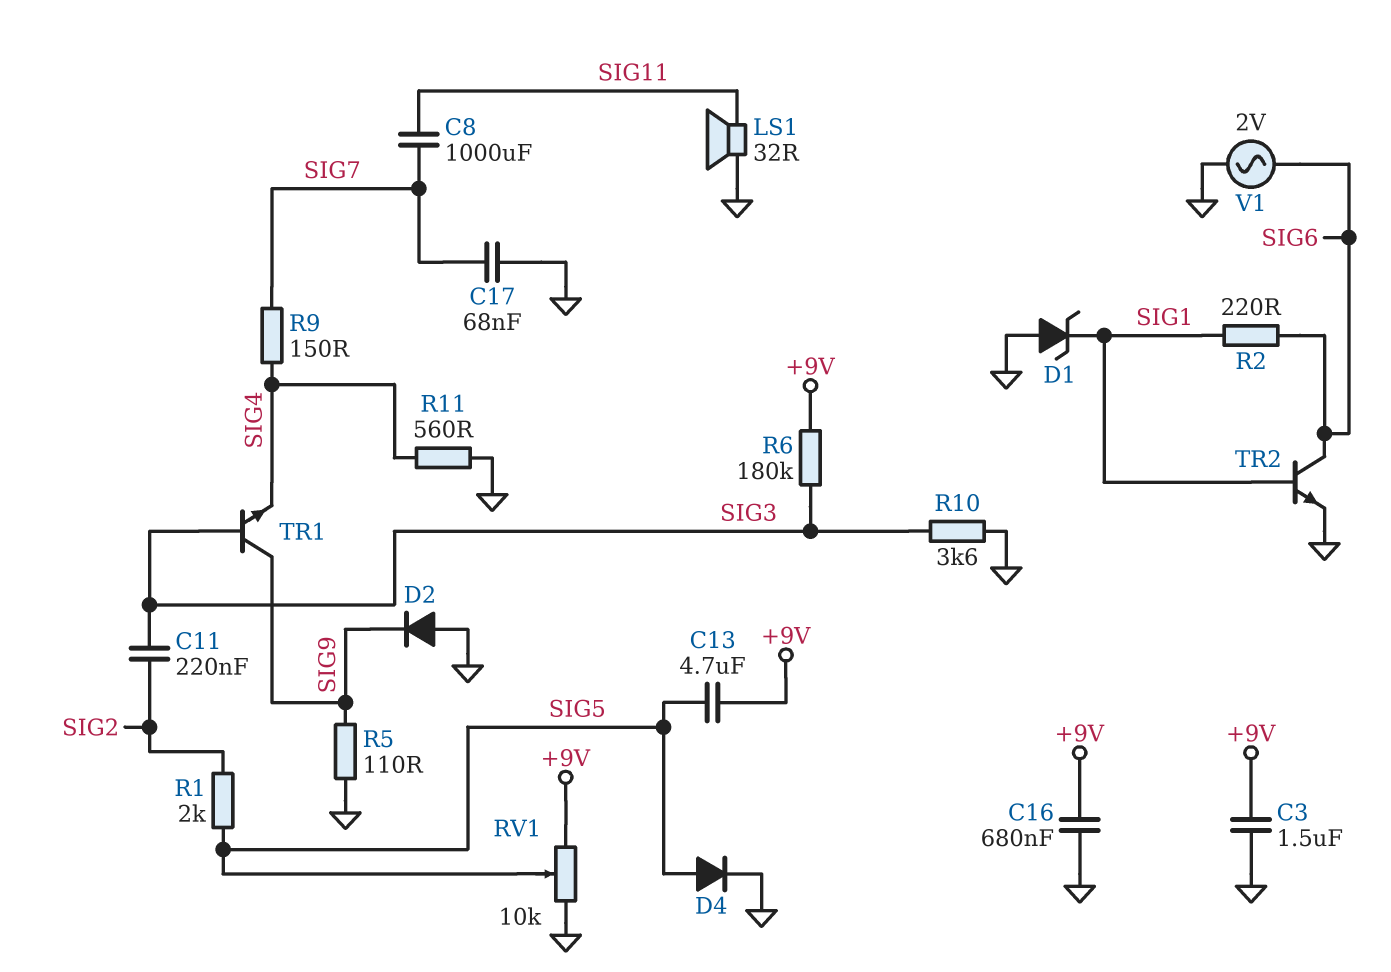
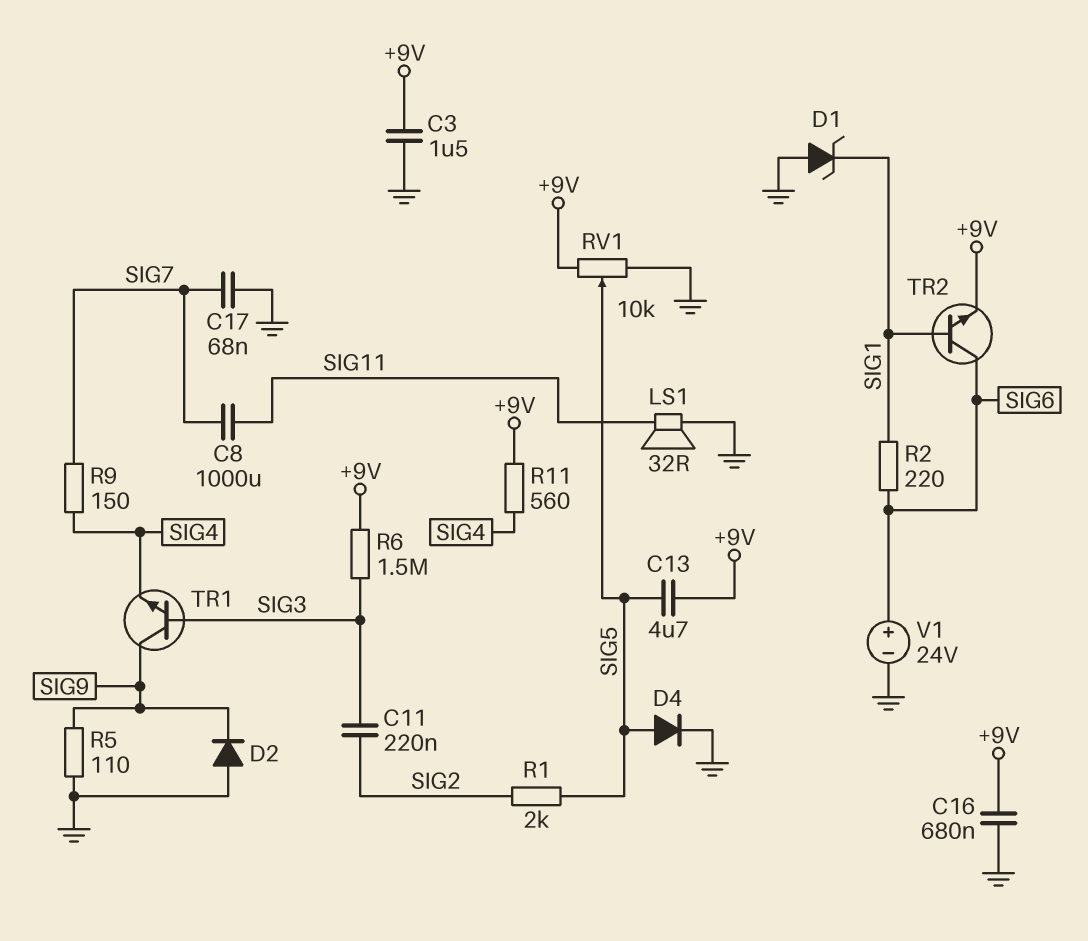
R6: 180k (+9V, SIG3) -> 1.5M (+9V, SIG3)
R10: 3.6k (GND, SIG3) -> none
R11: 560 (GND, SIG4) -> 560 (+9V, SIG4)
TR2: NPN (B SIG1, C SIG6, E GND) -> NPN (B SIG1, C SIG6, E +9V)
V1: AC 2V (GND, SIG6) -> 24V (plus SIG6, minus GND)

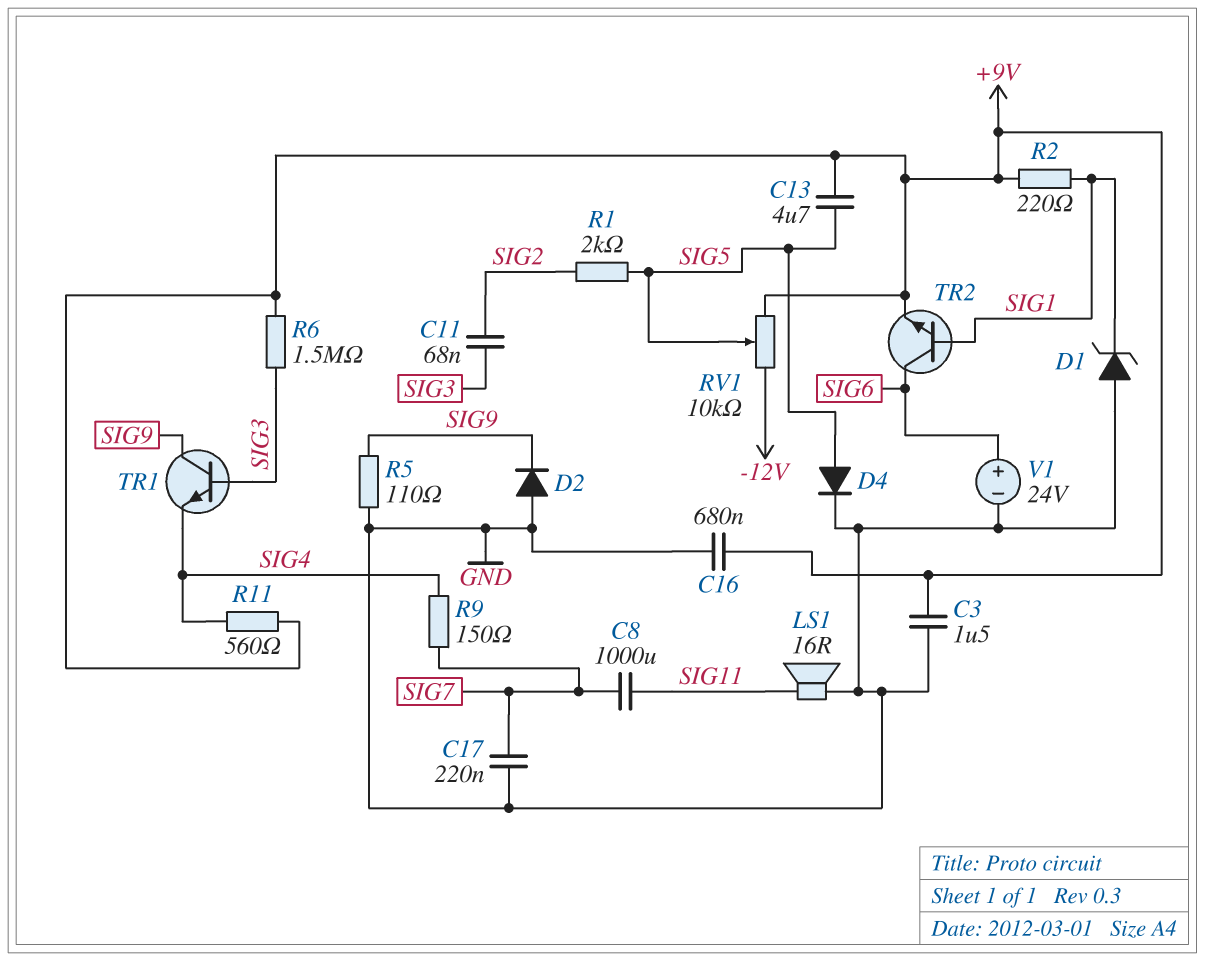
C11: 220nF (SIG2, SIG3) -> 68nF (SIG2, SIG3)
C17: 68nF (GND, SIG7) -> 220nF (GND, SIG7)
LS1: speaker 32R (GND, SIG11) -> speaker 16R (GND, SIG11)
R2: 220 (SIG1, SIG6) -> 220 (+9V, SIG1)
RV1: 10k (+9V, GND, wiper SIG5) -> 10k (+9V, -12V, wiper SIG5)

